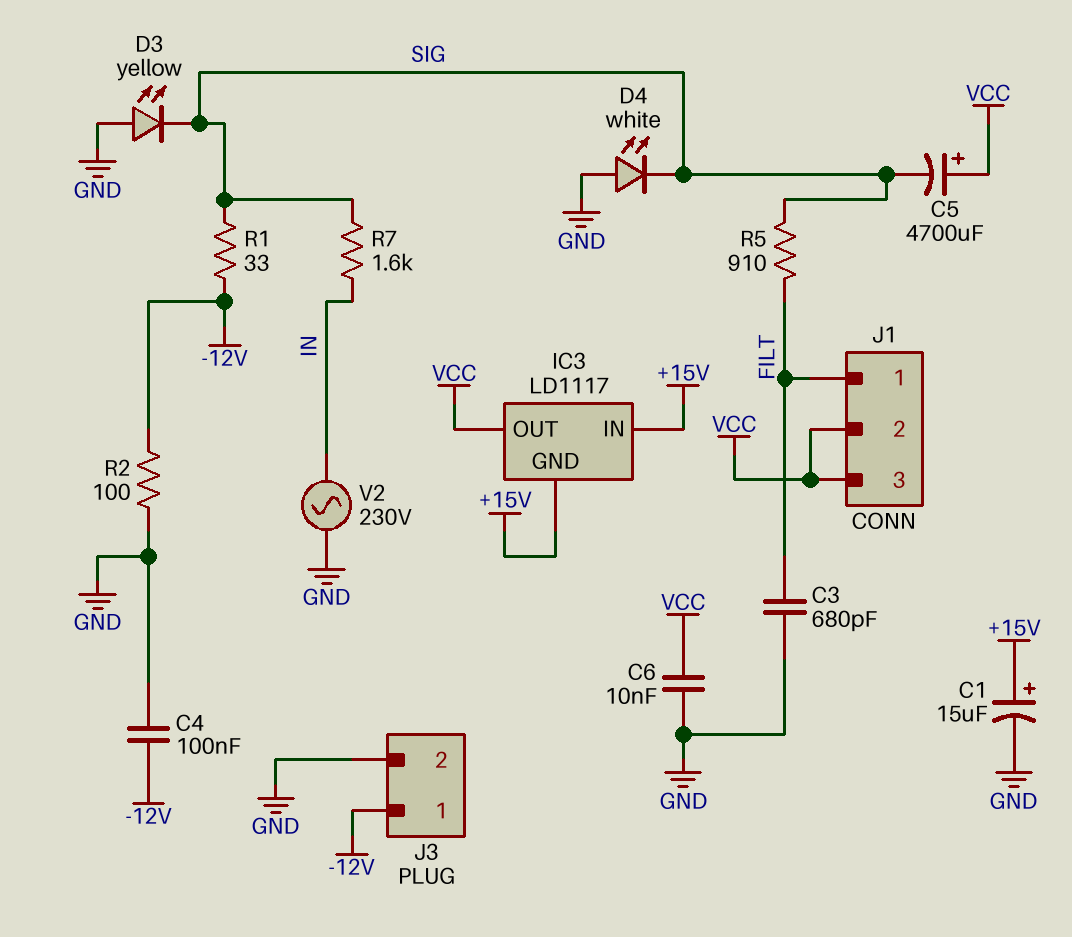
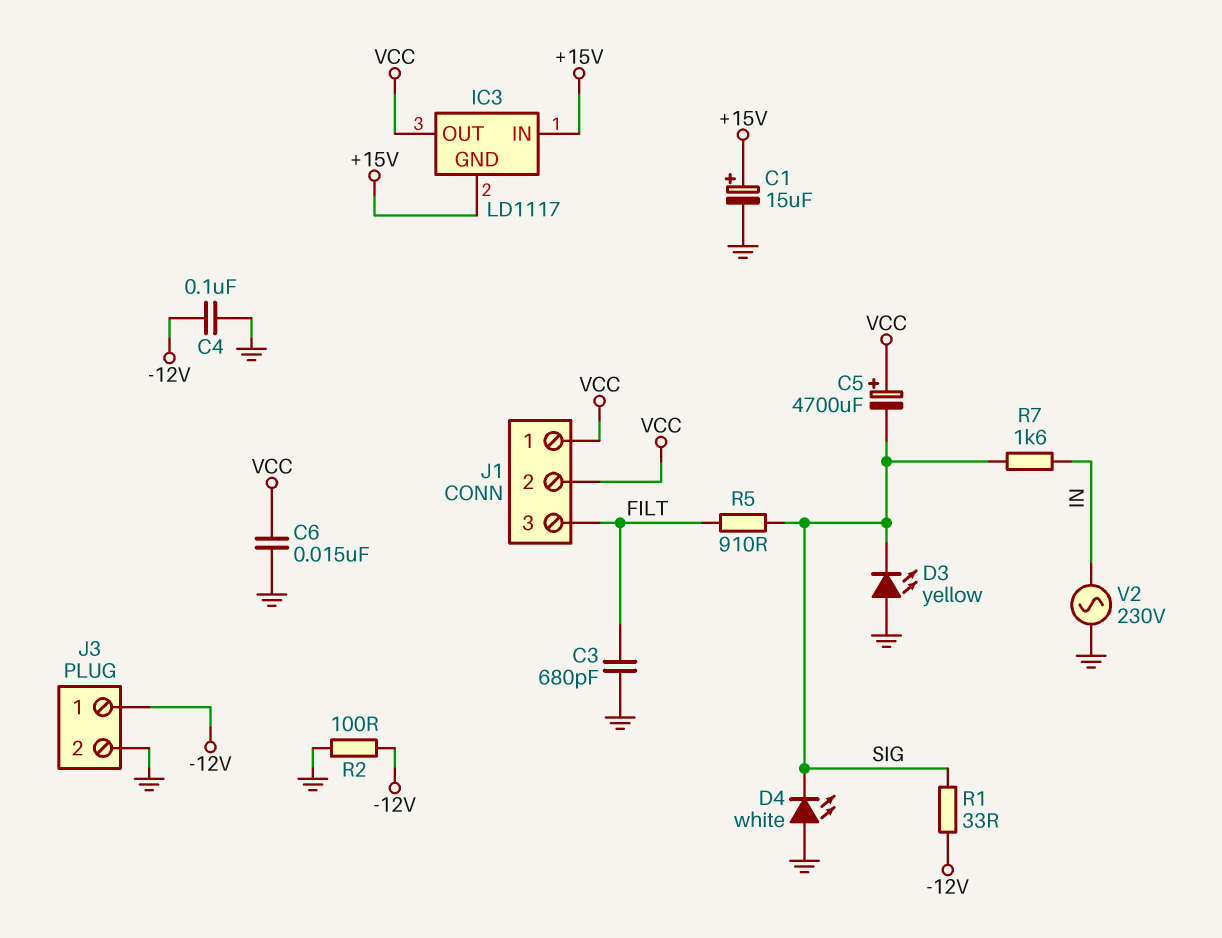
C6: 10nF (GND, VCC) -> 15nF (GND, VCC)
J1 pin 1: FILT -> VCC
J1 pin 3: VCC -> FILT

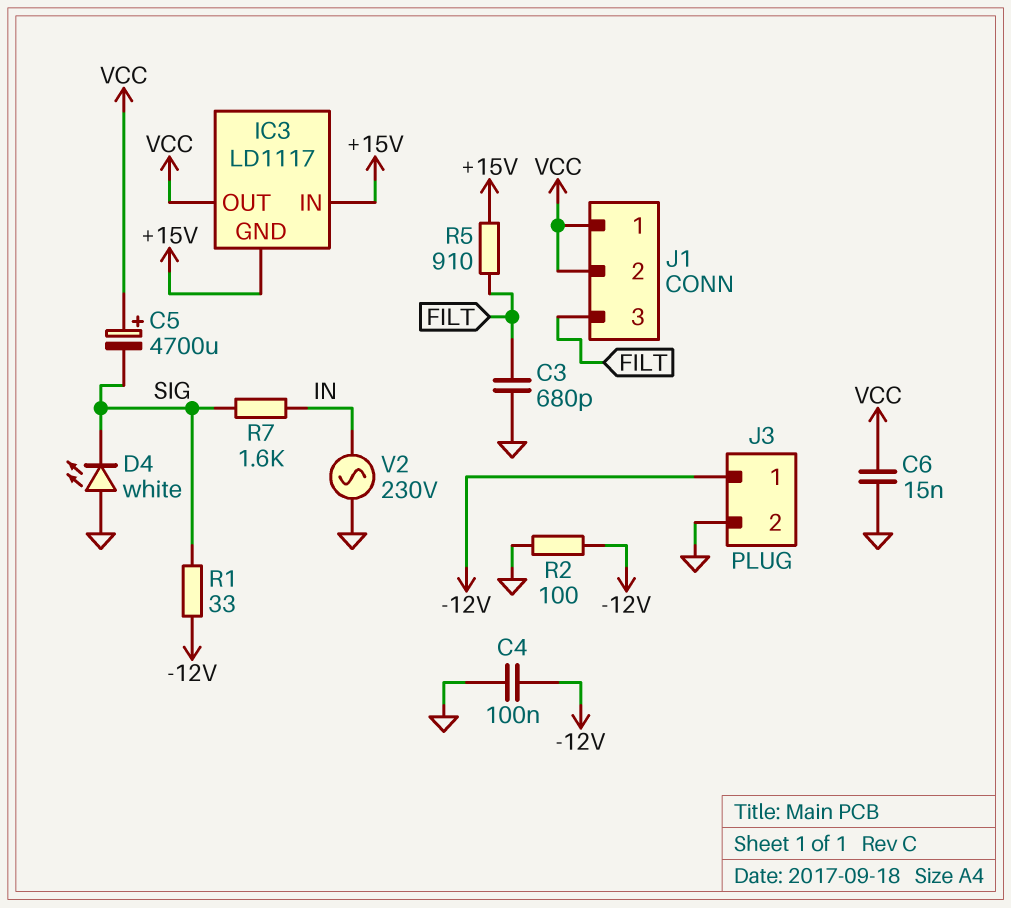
C1: 15uF (plus +15V, minus GND) -> none
D3: LED yellow (A GND, K SIG) -> none
R5: 910 (FILT, SIG) -> 910 (+15V, FILT)

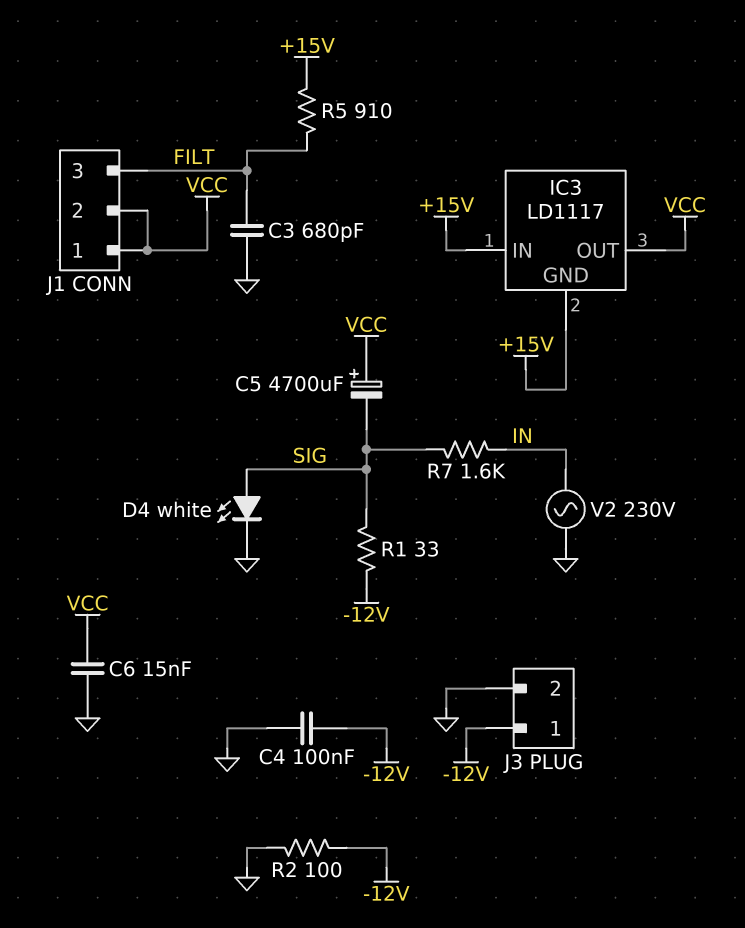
D4: LED white (A GND, K SIG) -> LED white (A SIG, K GND)

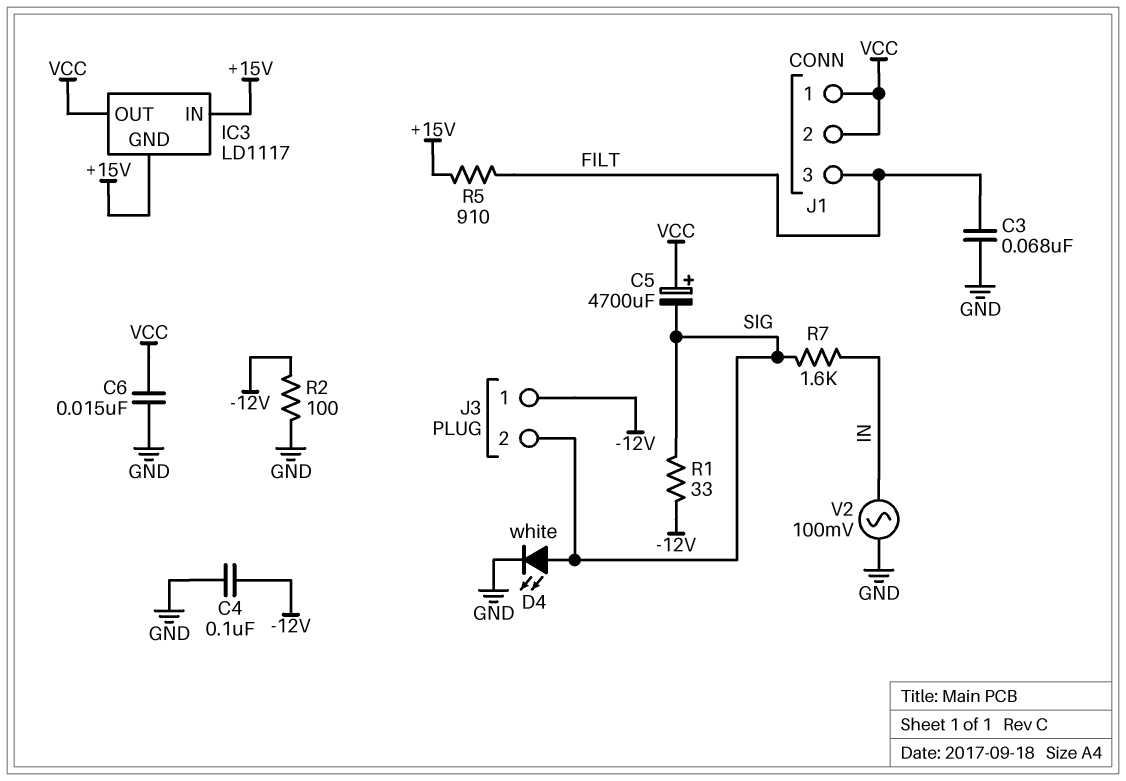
C3: 680pF (FILT, GND) -> 68nF (FILT, GND)
J3 pin 2: GND -> SIG
V2: AC 230V (GND, IN) -> AC 100mV (GND, IN)

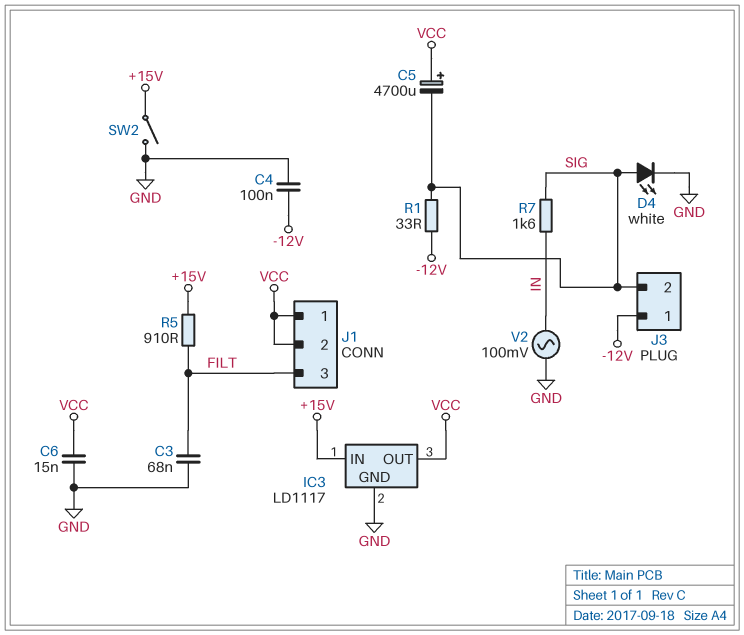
IC3 pin GND: +15V -> GND
R2: 100 (-12V, GND) -> none
SW2: none -> switch (+15V, GND)

